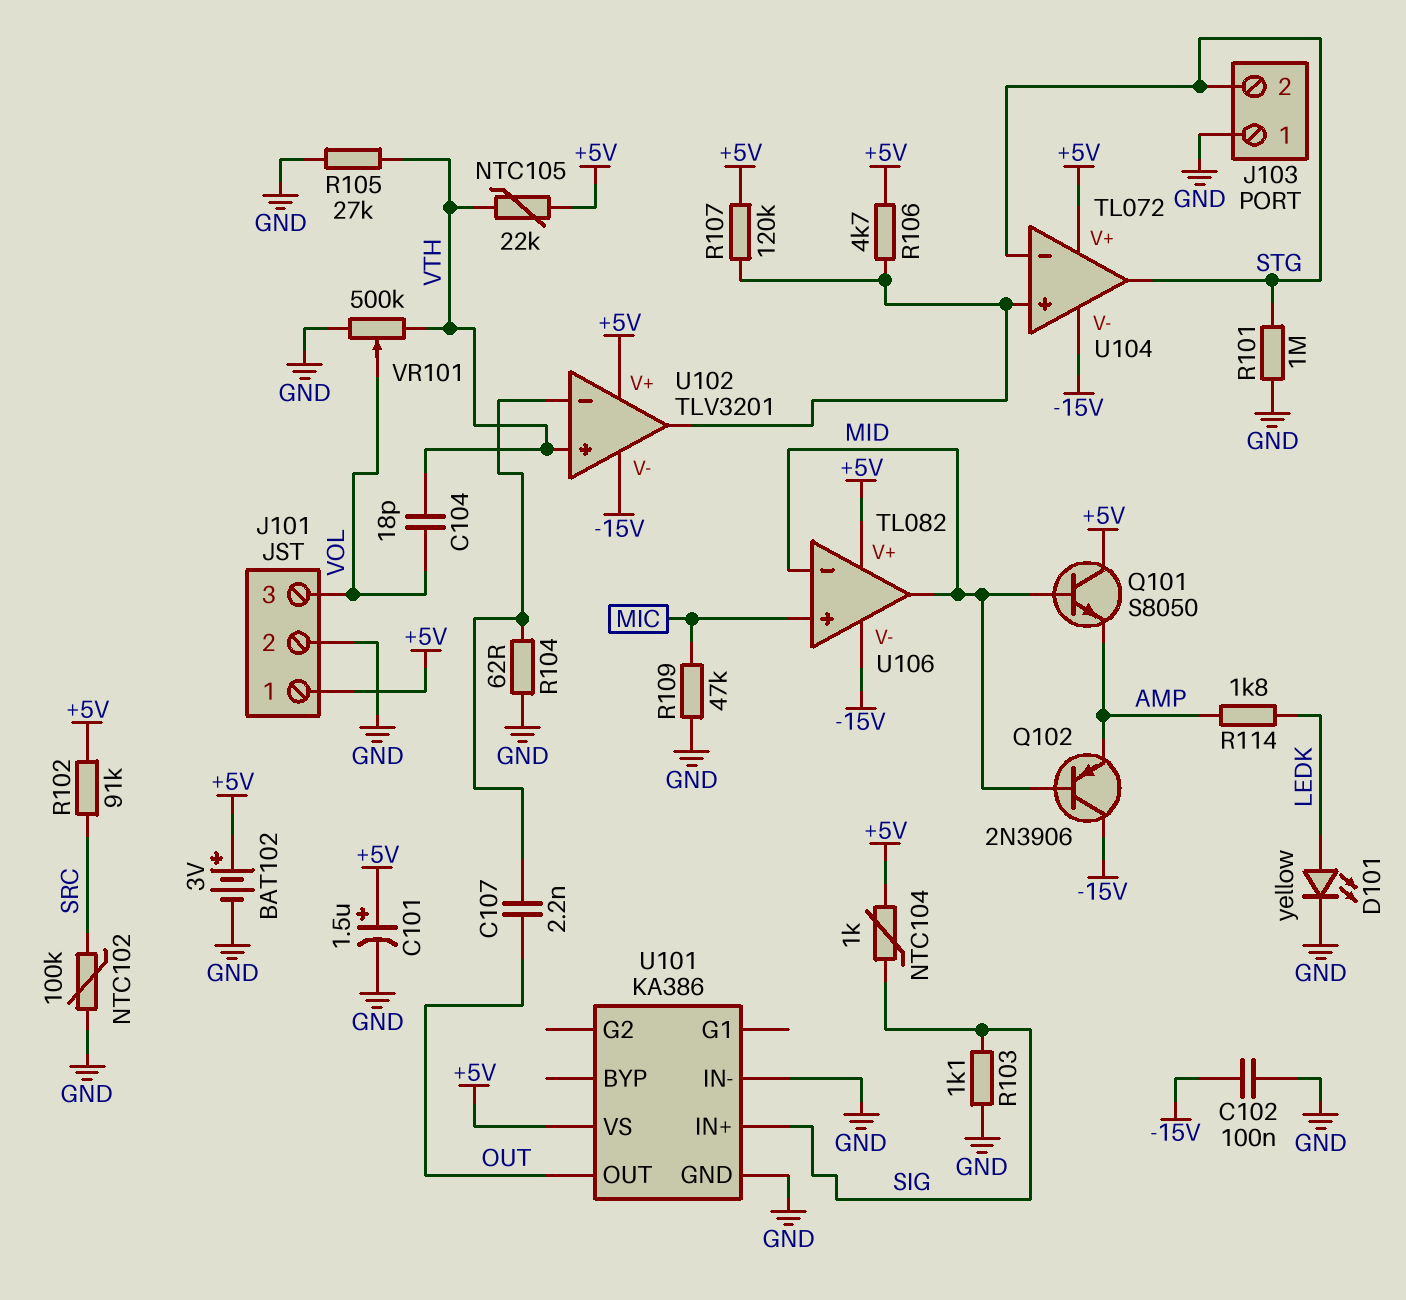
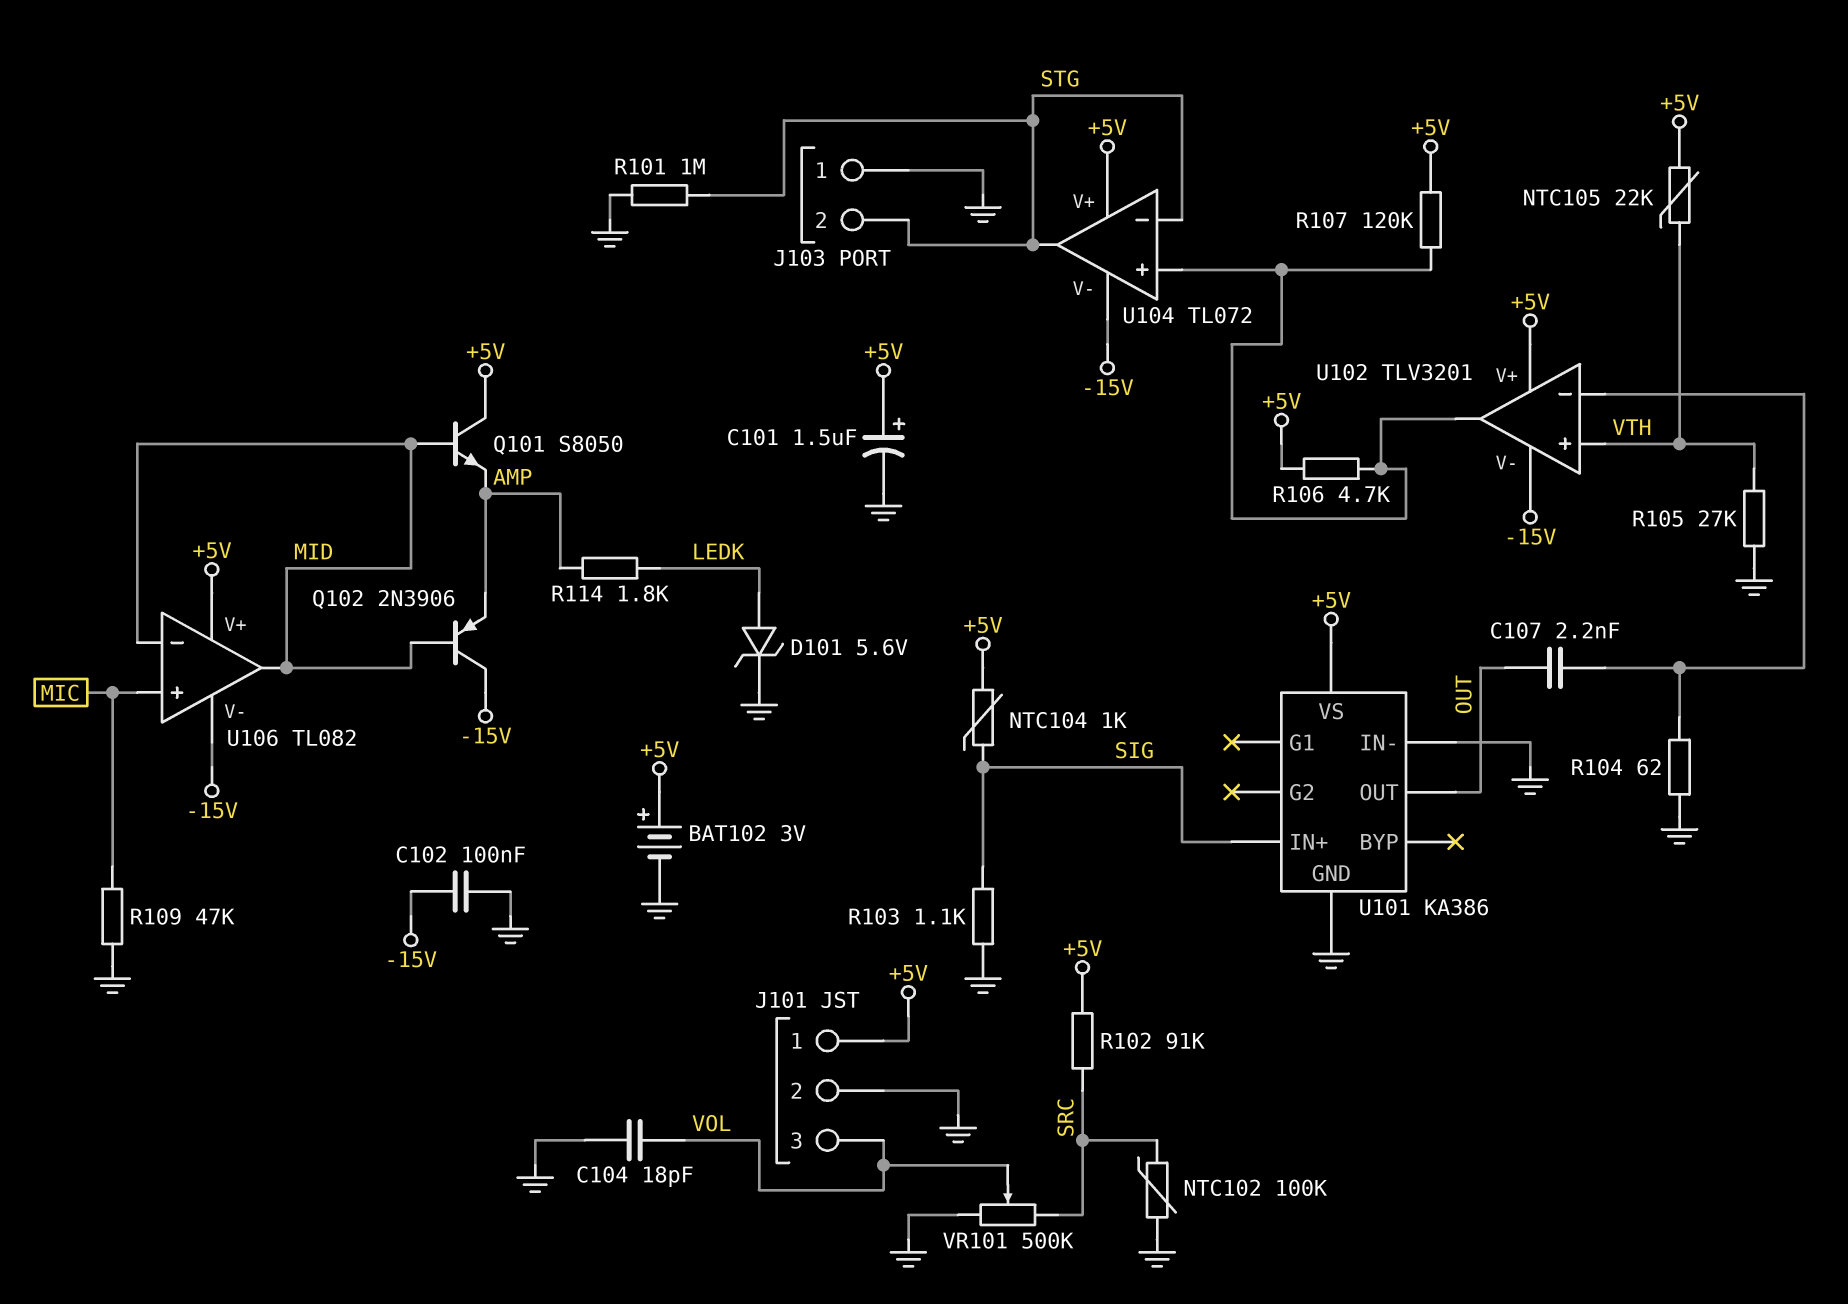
C104: 18pF (VOL, VTH) -> 18pF (GND, VOL)
D101: LED yellow (A LEDK, K GND) -> zener 5.6V (A LEDK, K GND)
VR101: 500k (GND, VTH, wiper VOL) -> 500k (GND, SRC, wiper VOL)

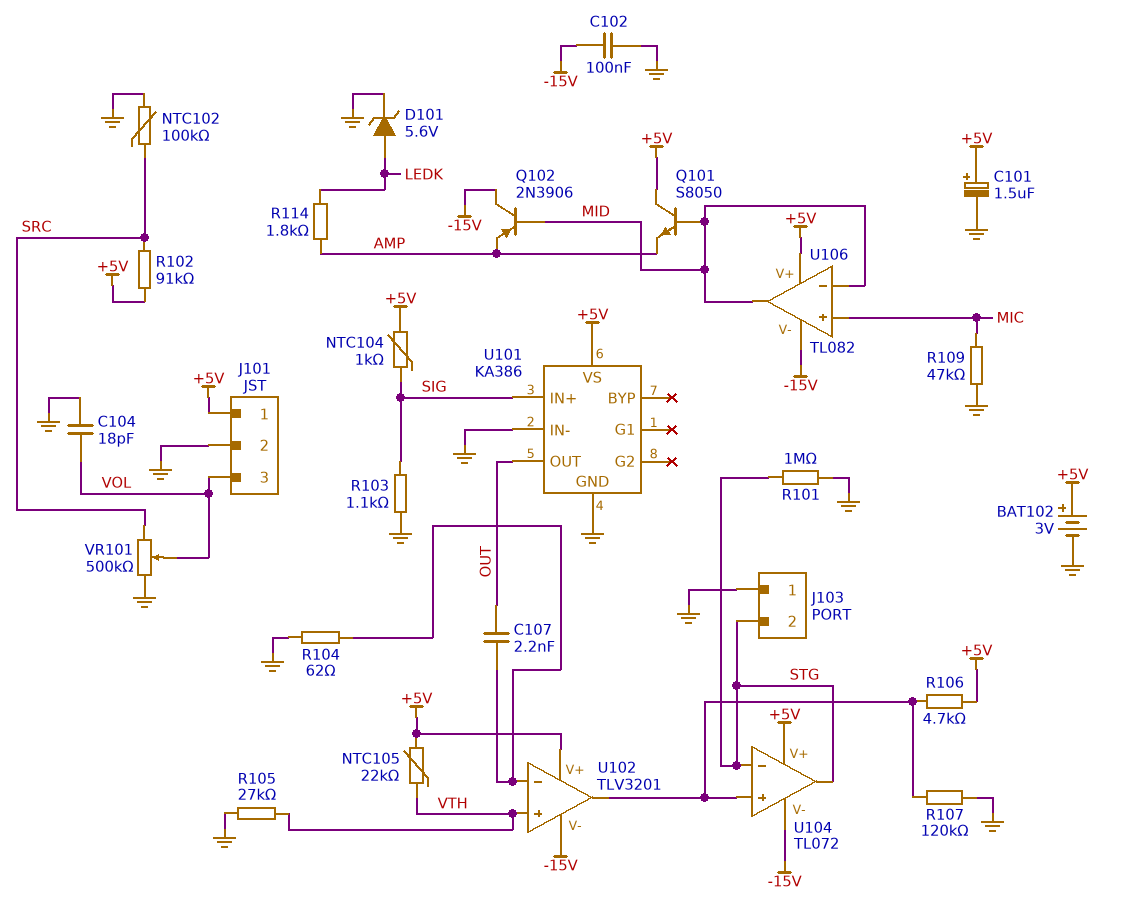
R107: 120k (+5V, U102/out) -> 120k (GND, U102/out)

